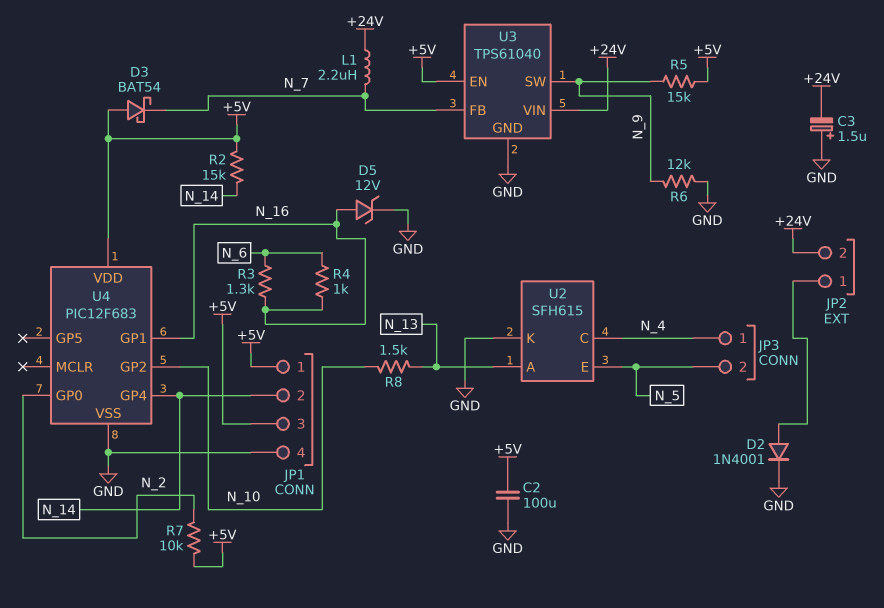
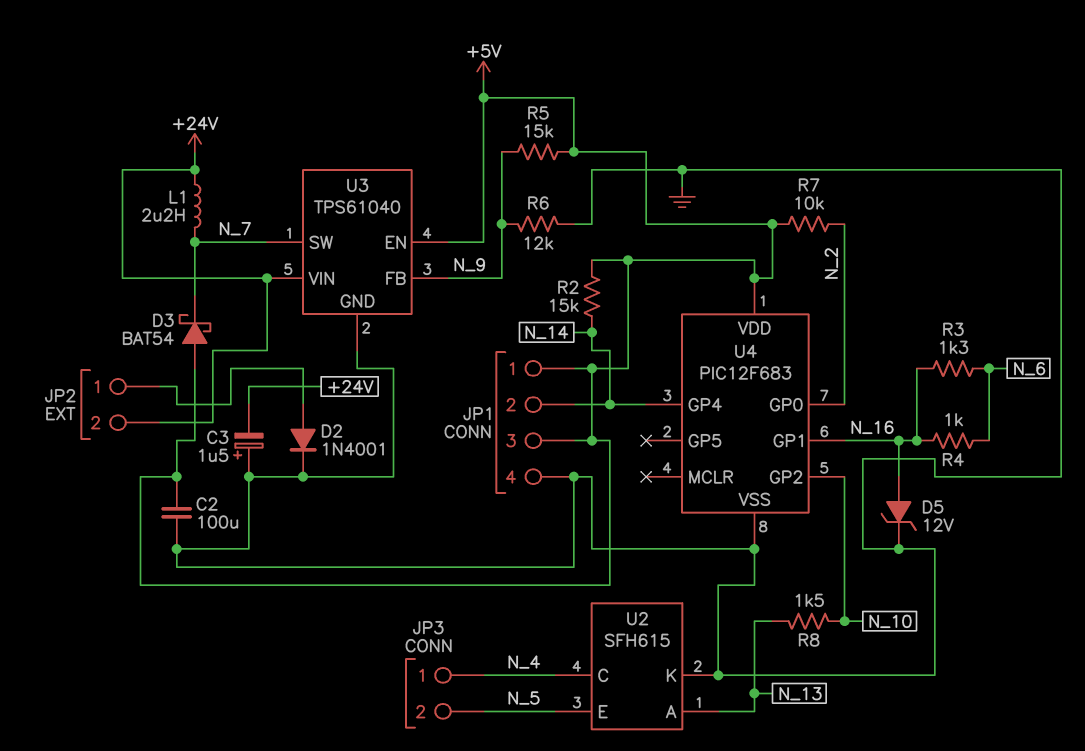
U3 pin FB: N_7 -> N_9
U3 pin SW: N_9 -> N_7

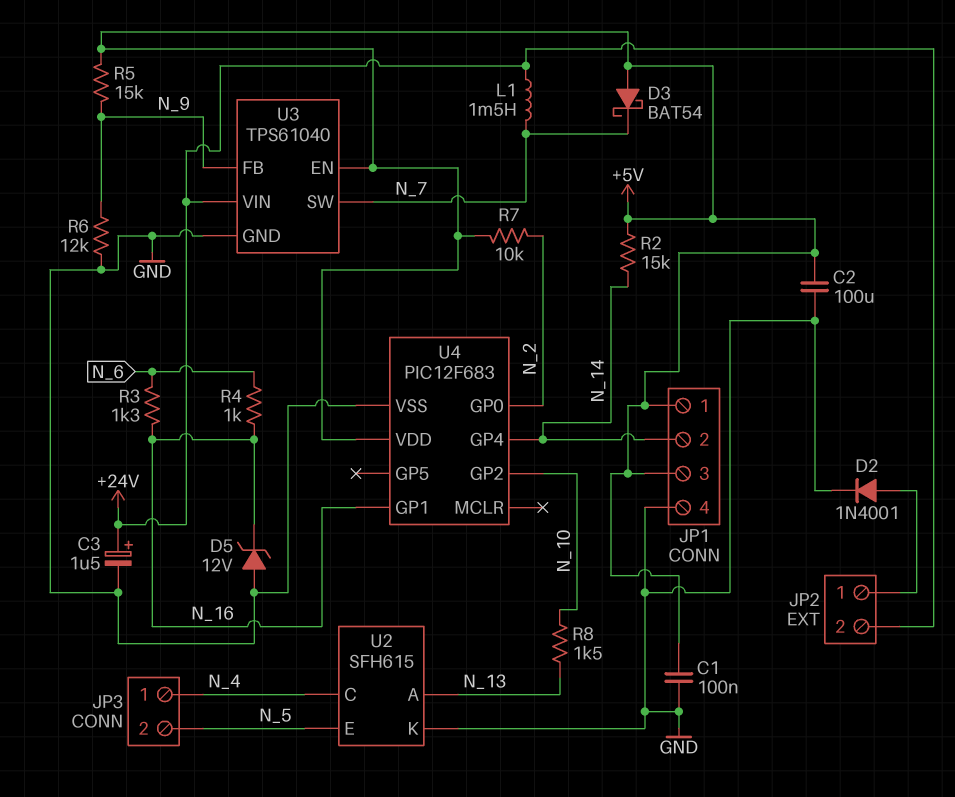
C1: none -> 100nF (+5V, GND)
C3: 1.5uF (plus GND, minus +24V) -> 1.5uF (plus +24V, minus GND)
D5: zener 12V (A N_16, K GND) -> zener 12V (A GND, K N_16)
L1: 2.2uH (+24V, N_7) -> 1.5mH (+24V, N_7)

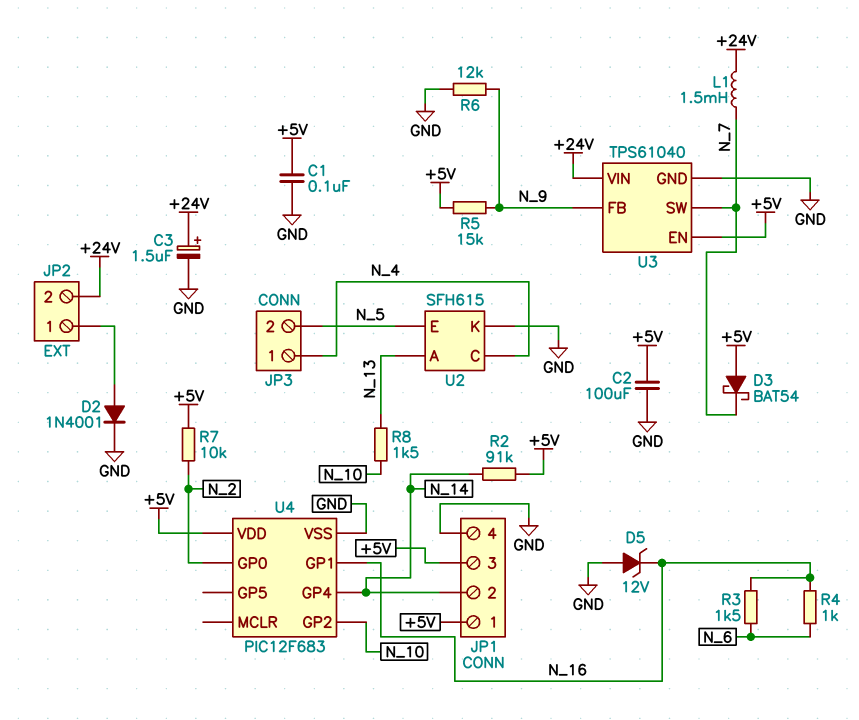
R2: 15k (+5V, N_14) -> 91k (+5V, N_14)
R3: 1.3k (N_6, N_16) -> 1.5k (N_6, N_16)

